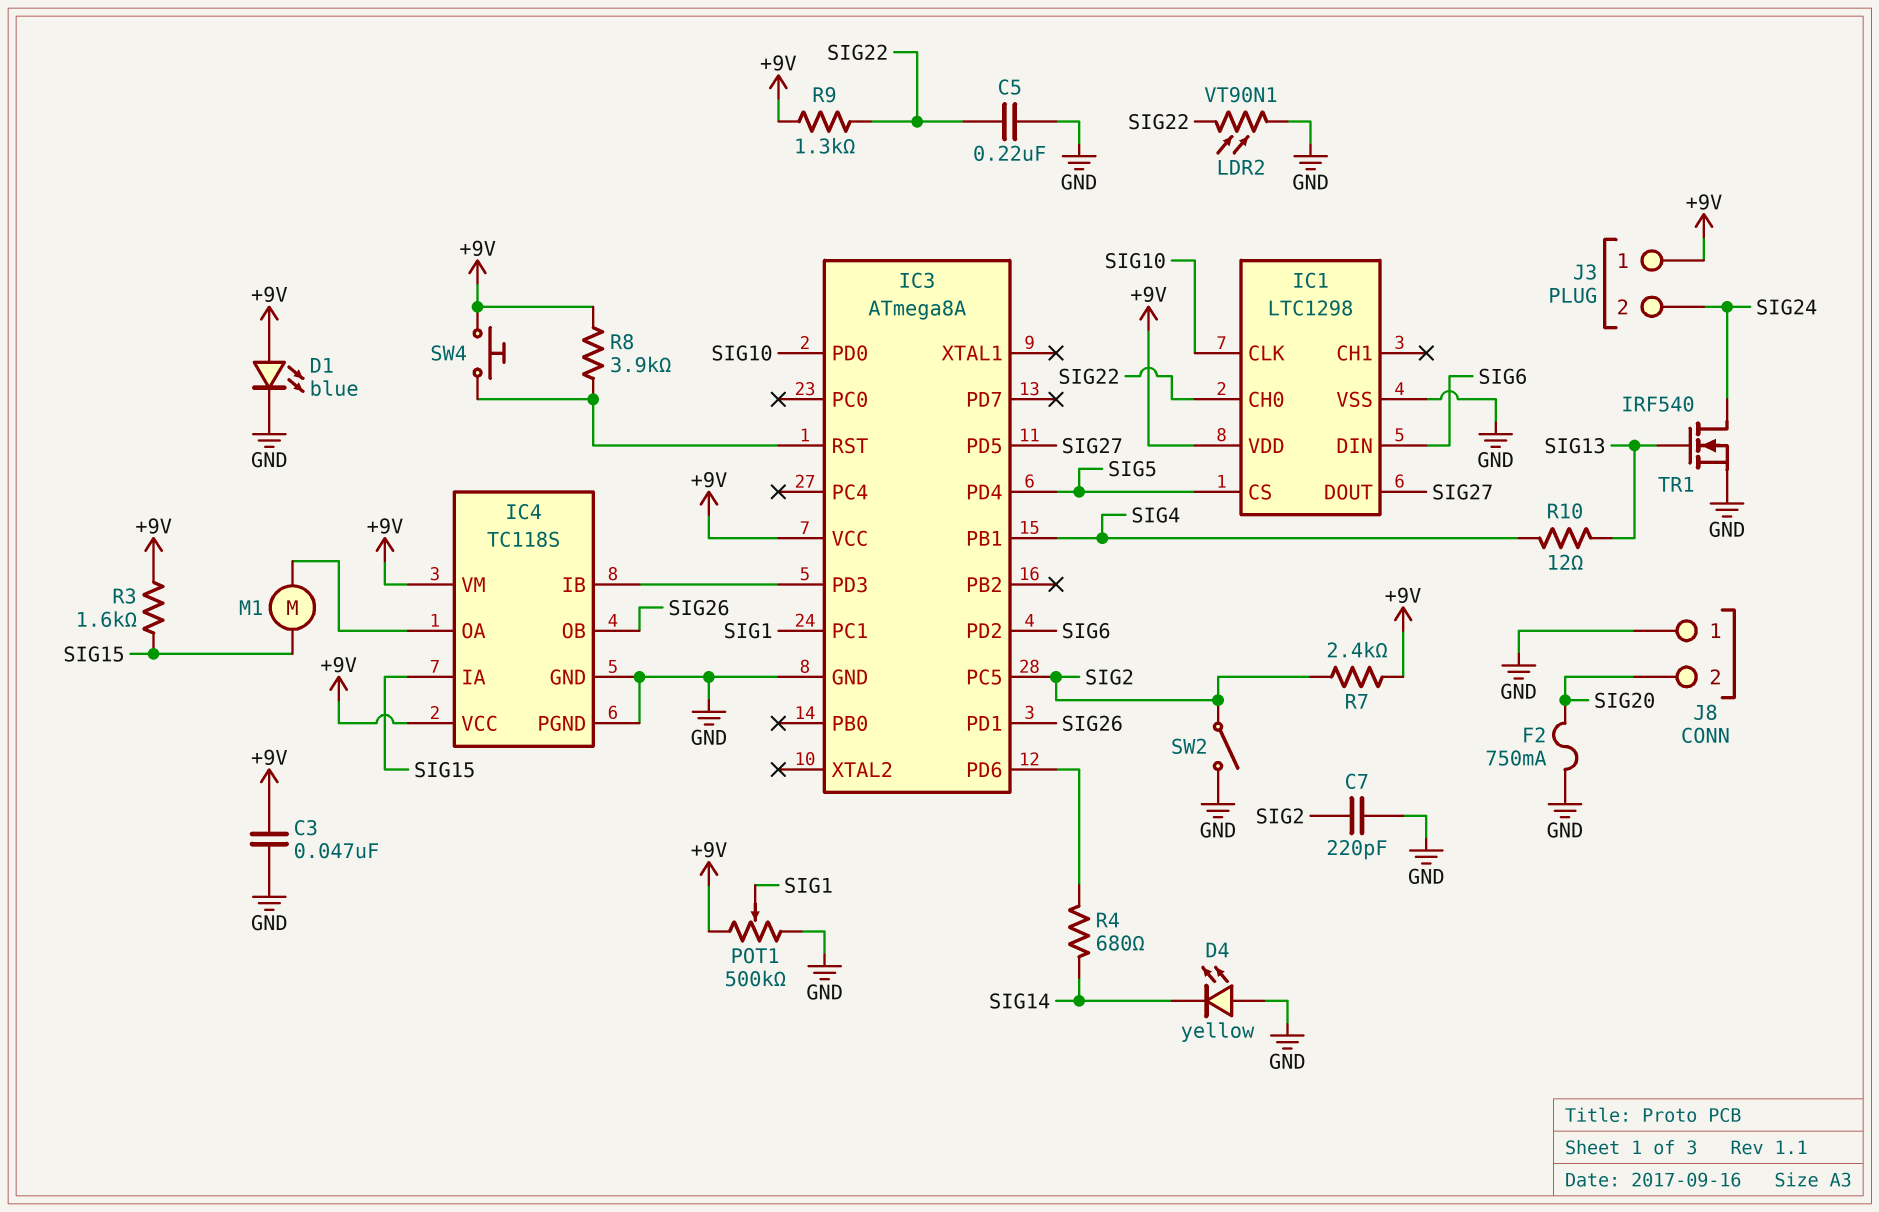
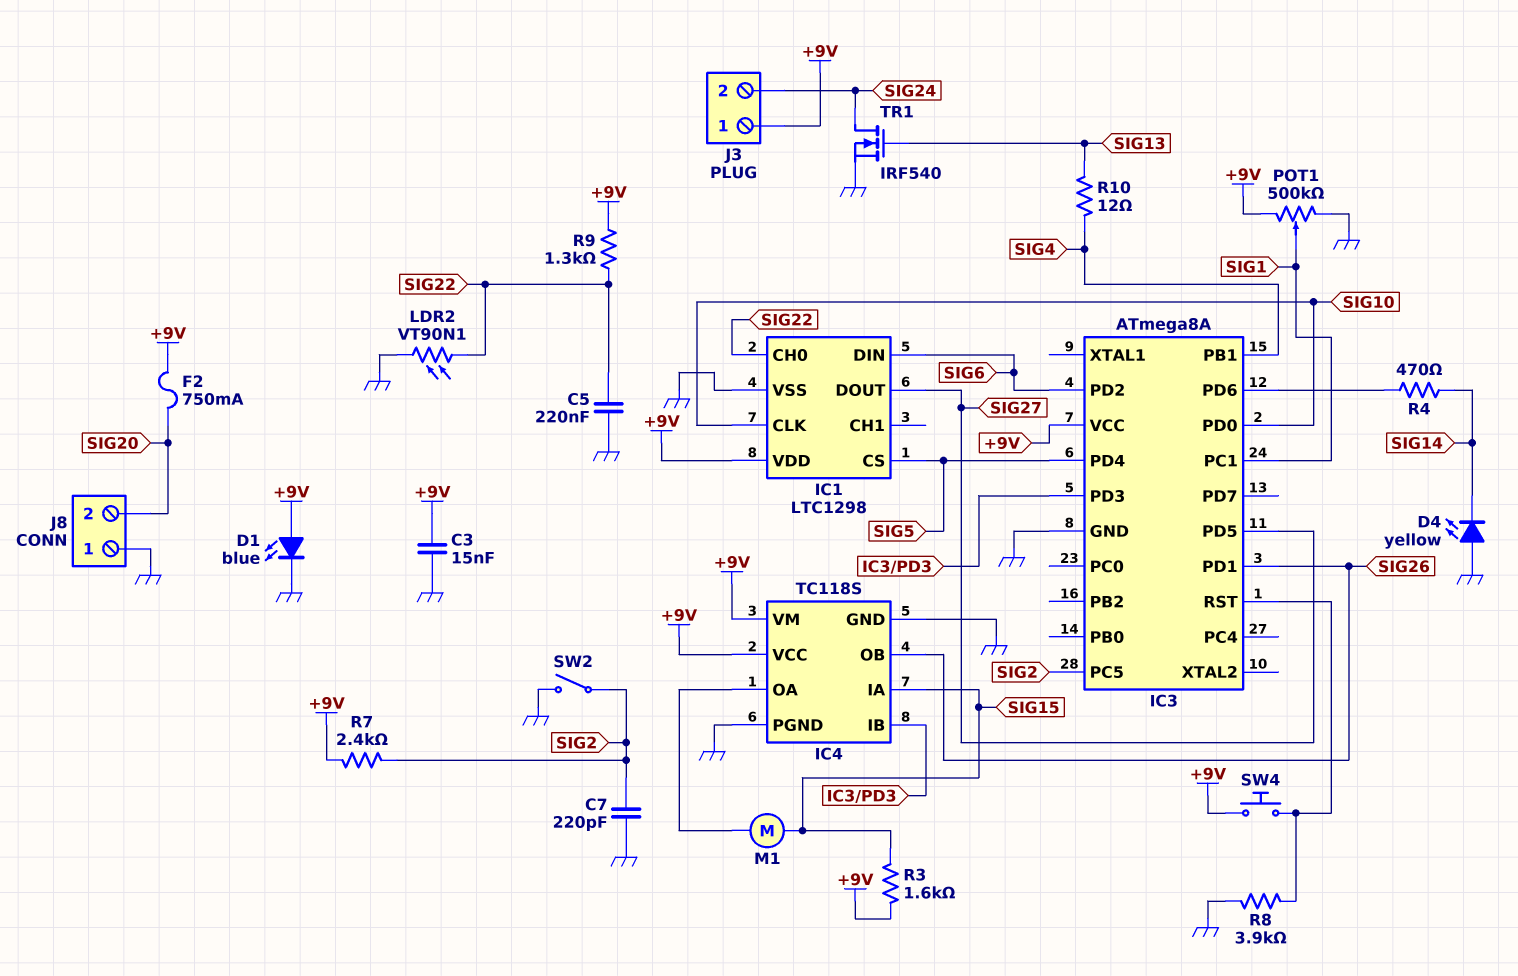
C3: 47nF (+9V, GND) -> 15nF (+9V, GND)
F2: 750mA (GND, SIG20) -> 750mA (+9V, SIG20)
R4: 680 (IC3/PD6, SIG14) -> 470 (IC3/PD6, SIG14)
R8: 3.9k (+9V, IC3/RST) -> 3.9k (GND, IC3/RST)

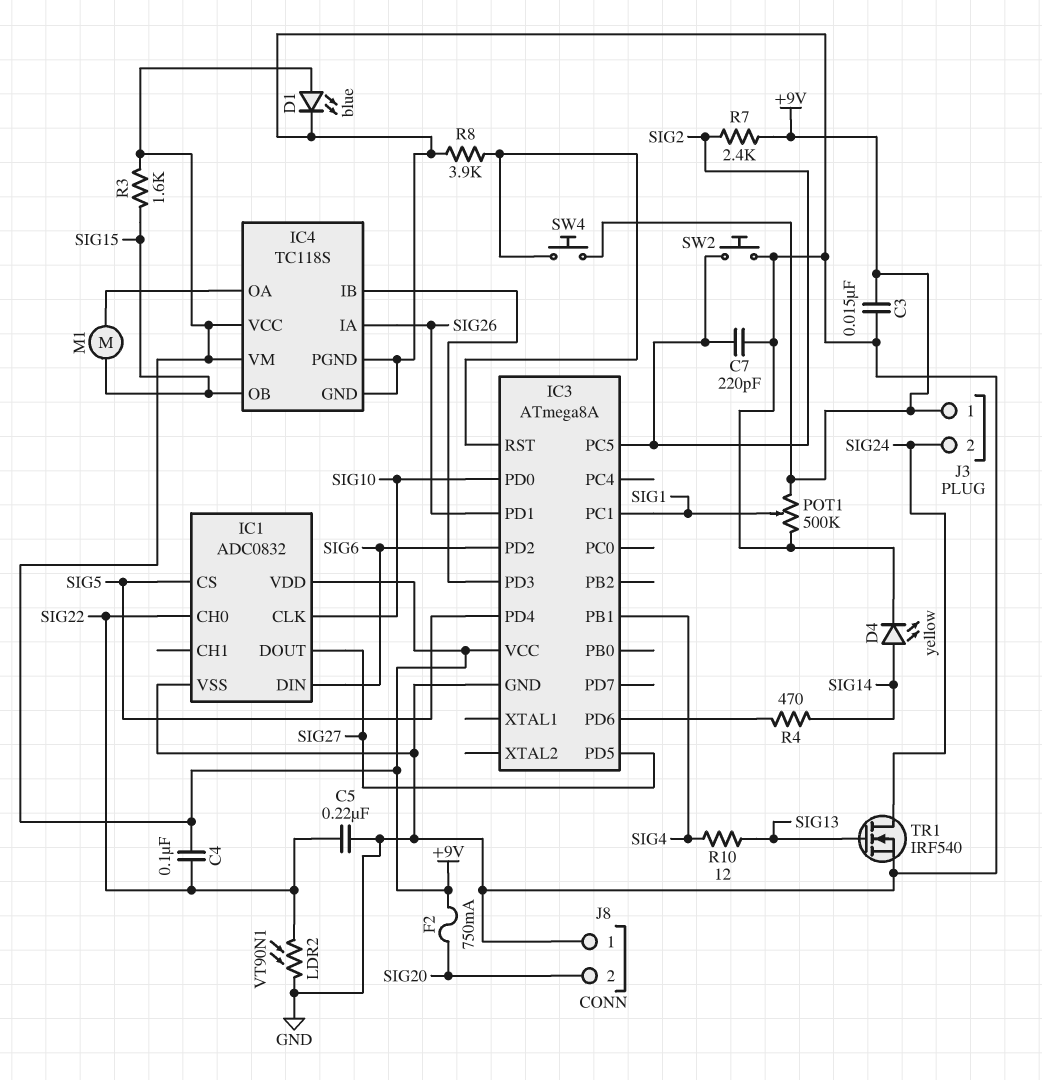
C4: none -> 100nF (+9V, SIG22)
D4: LED yellow (A GND, K SIG14) -> LED yellow (A SIG14, K GND)
IC1: LTC1298 -> ADC0832
IC4 pin IA: SIG15 -> SIG26
IC4 pin OB: SIG26 -> SIG15
R9: 1.3k (+9V, SIG22) -> none
SW2: switch (GND, SIG2) -> button (GND, SIG2)

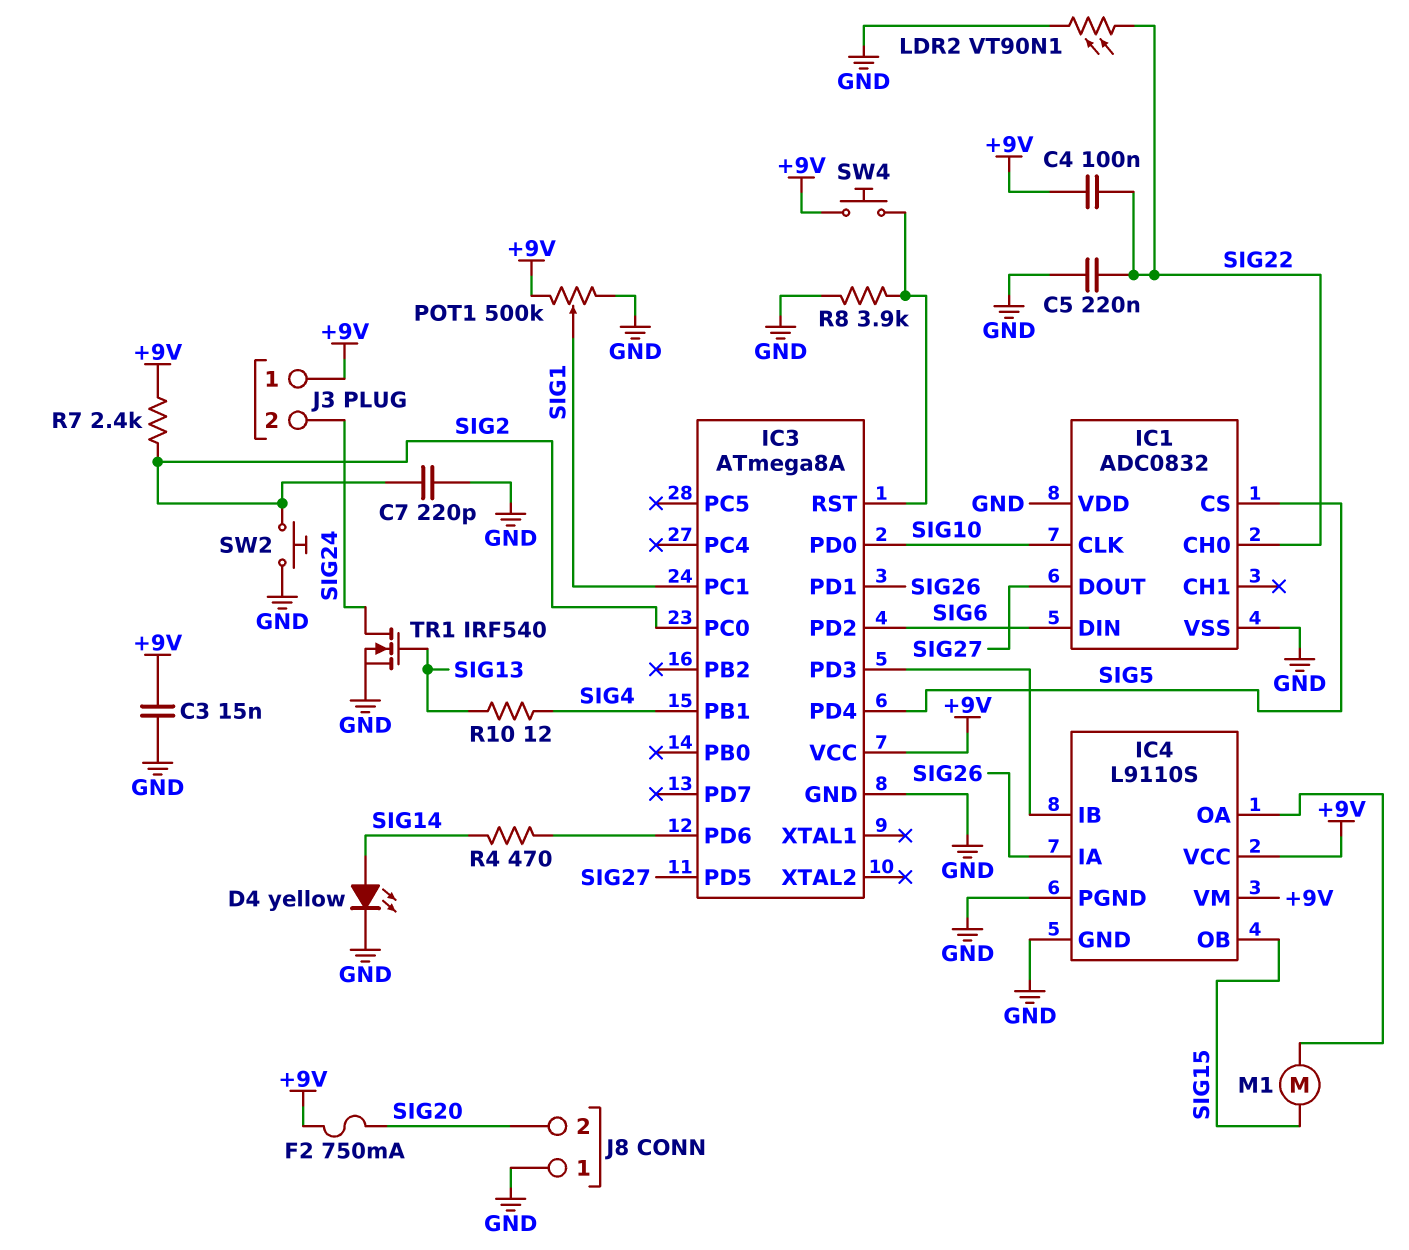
D1: LED blue (A +9V, K GND) -> none
IC1 pin VDD: +9V -> GND
IC3 pin PC0: none -> SIG2
IC3 pin PC5: SIG2 -> none
IC4: TC118S -> L9110S
R3: 1.6k (+9V, SIG15) -> none

